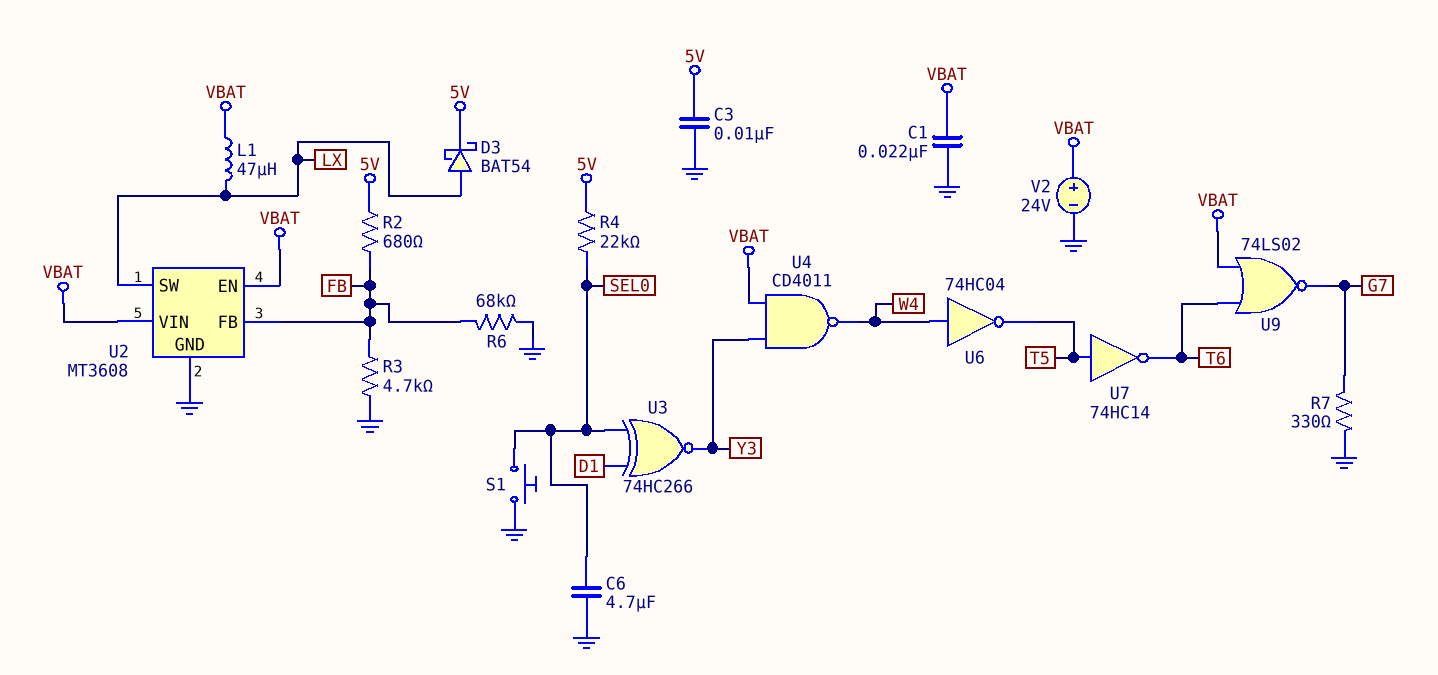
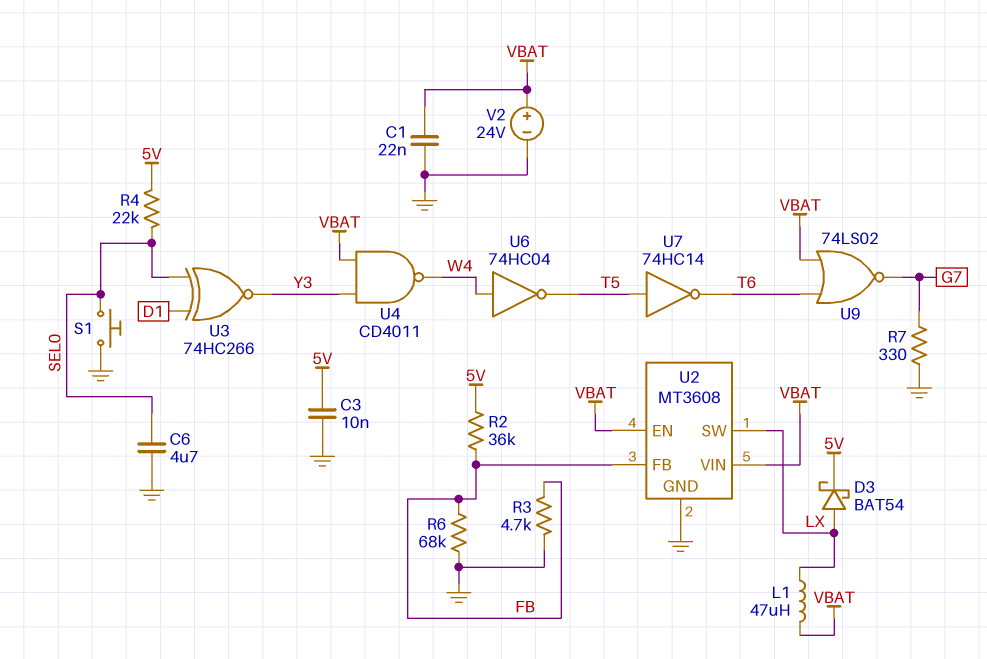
R2: 680 (5V, FB) -> 36k (5V, FB)

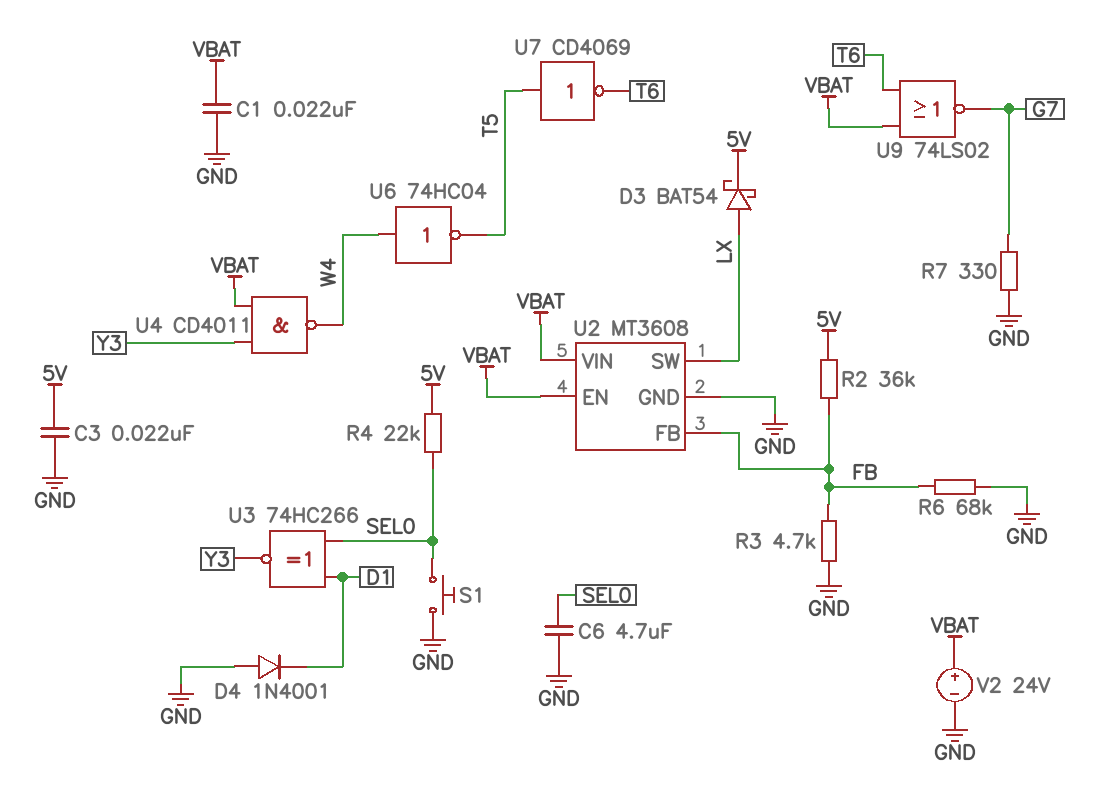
C3: 10nF (5V, GND) -> 22nF (5V, GND)
D4: none -> diode 1N4001 (A GND, K D1)
L1: 47uH (LX, VBAT) -> none
U7: NOT 74HC14 (in T5, out T6) -> NOT CD4069 (in T5, out T6)

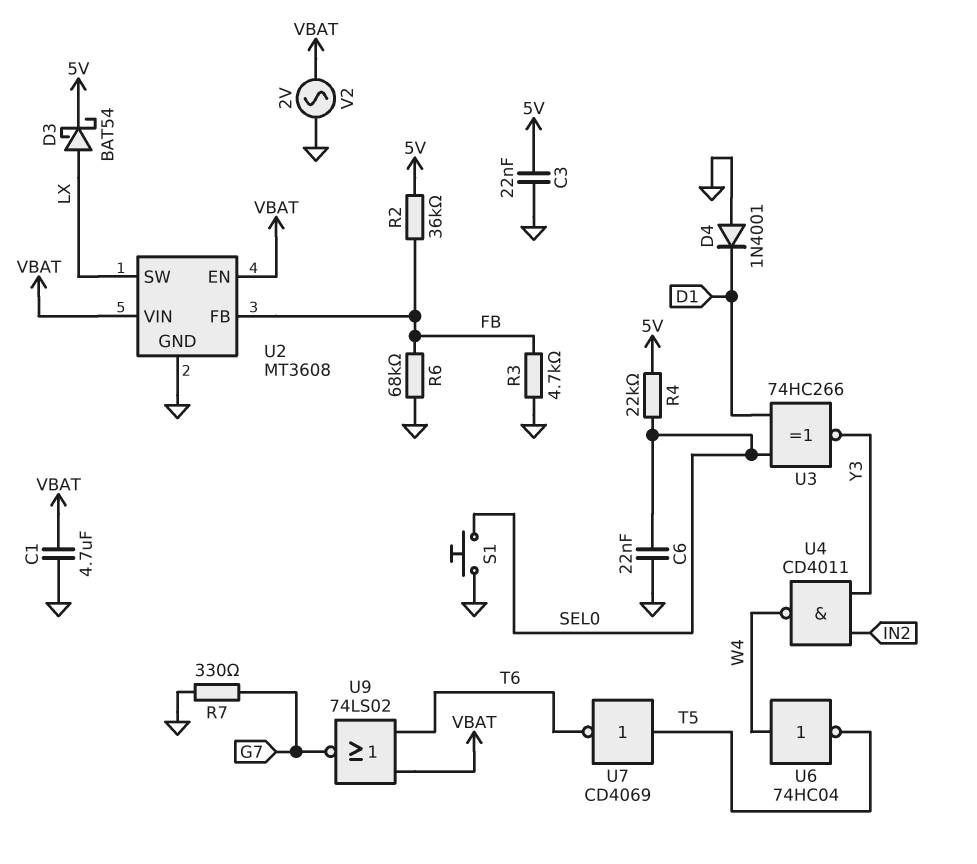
C1: 22nF (GND, VBAT) -> 4.7uF (GND, VBAT)
C6: 4.7uF (GND, SEL0) -> 22nF (GND, SEL0)
U4: NAND CD4011 (in VBAT, in Y3, out W4) -> NAND CD4011 (in IN2, in Y3, out W4)
V2: 24V (plus VBAT, minus GND) -> AC 2V (GND, VBAT)

